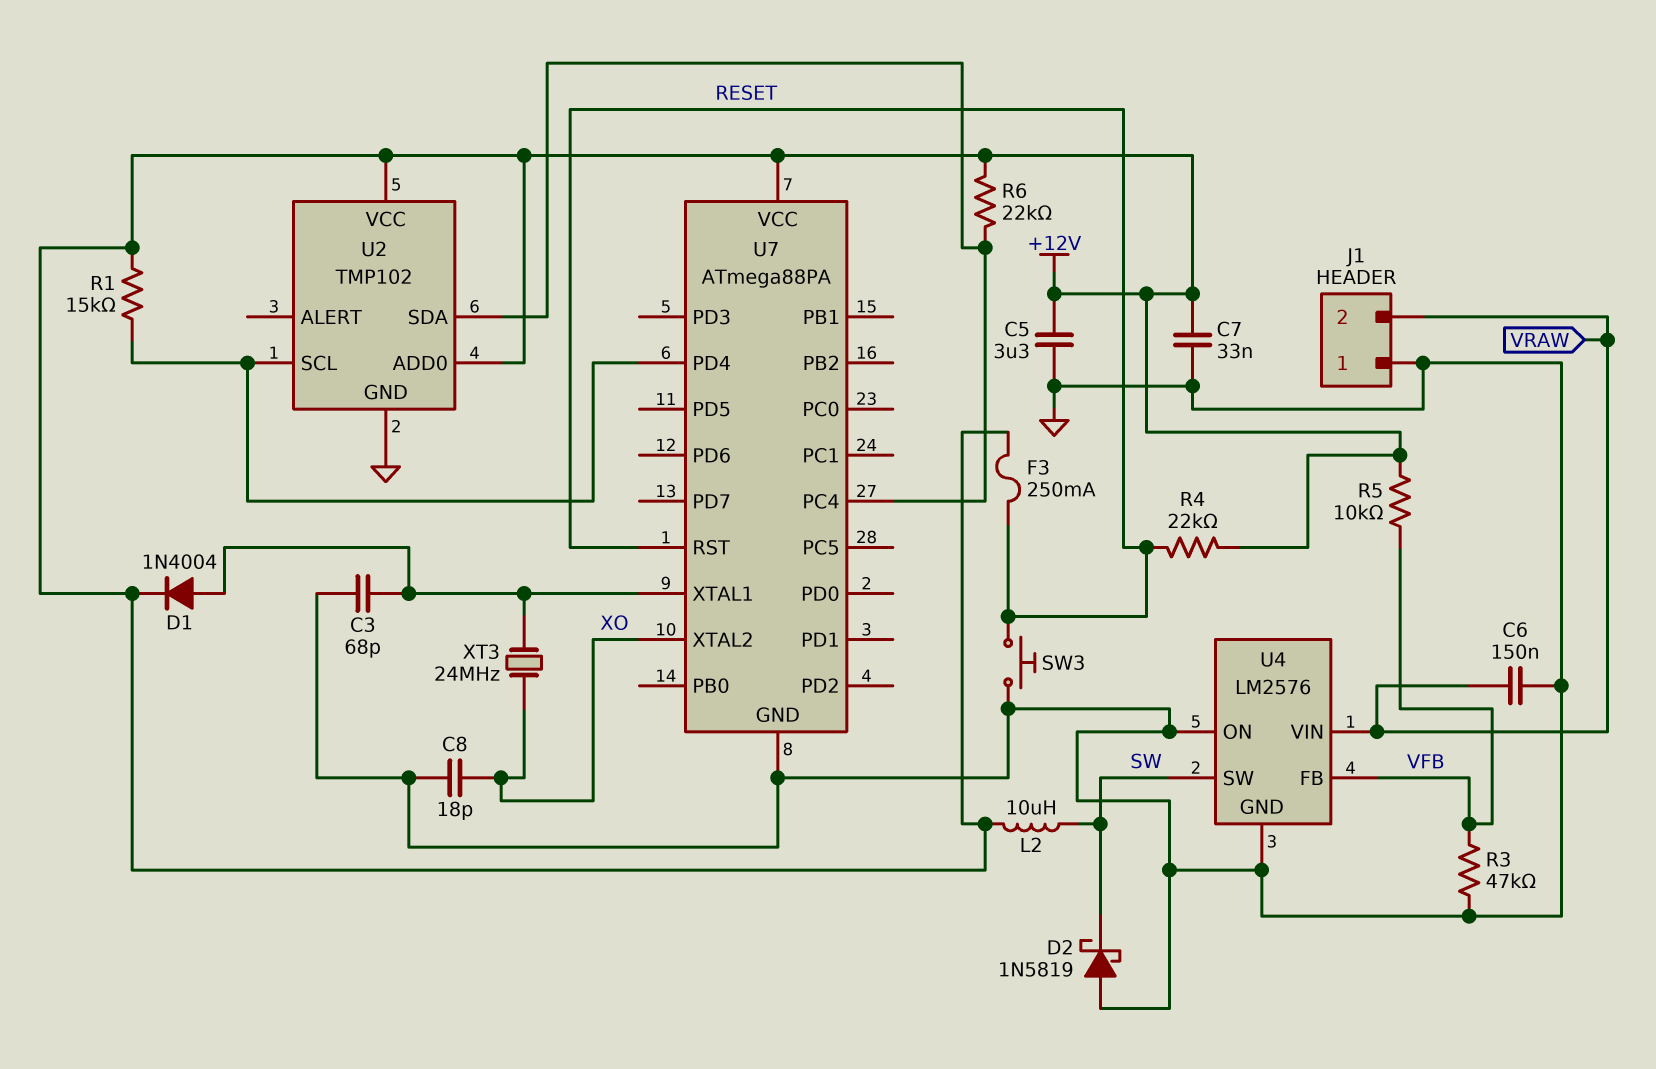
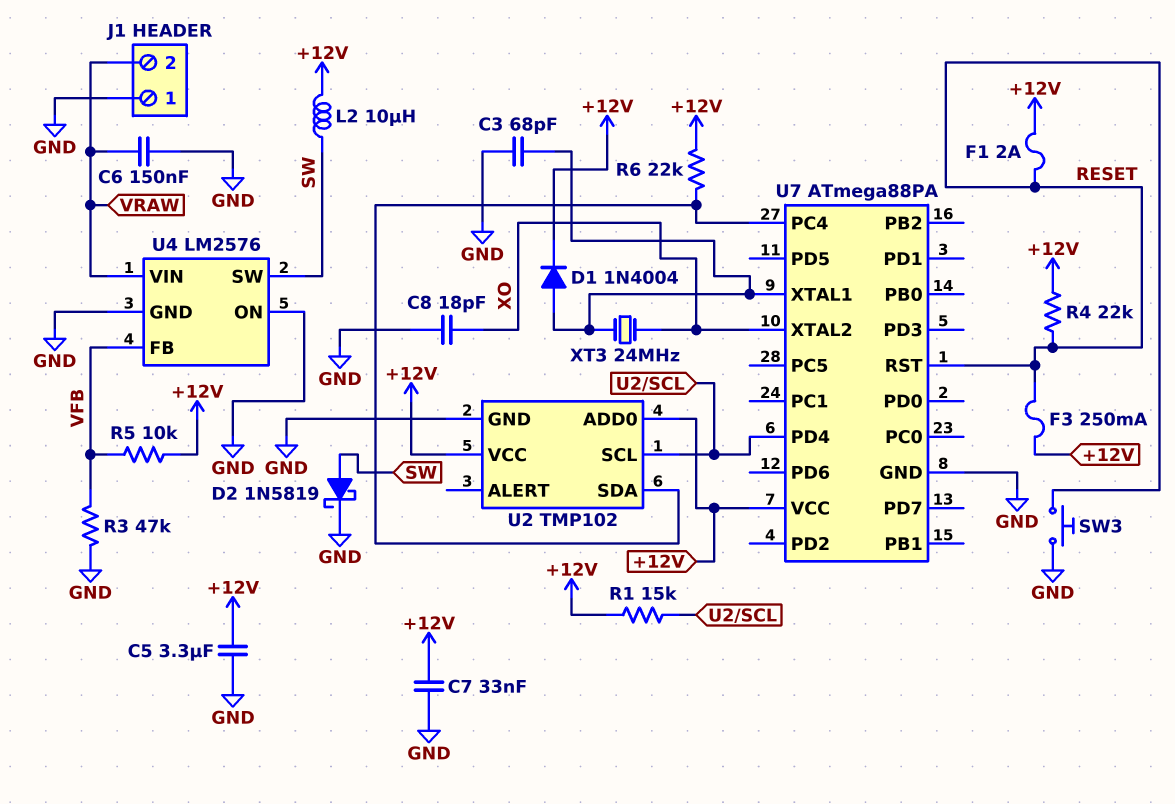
D2: schottky 1N5819 (A GND, K SW) -> schottky 1N5819 (A SW, K GND)
F1: none -> 2A (+12V, RESET)

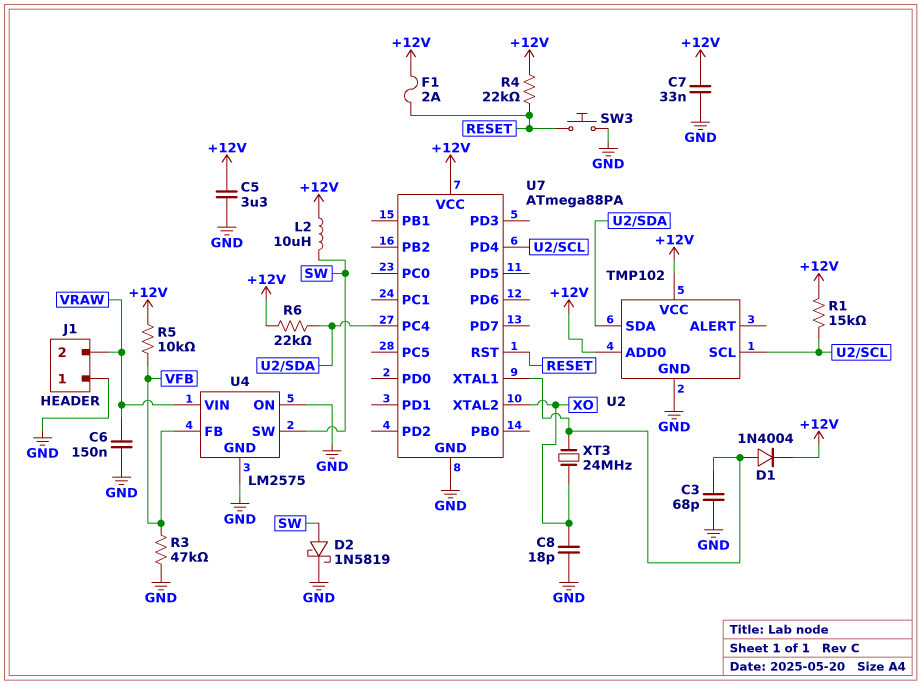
F3: 250mA (+12V, RESET) -> none
U4: LM2576 -> LM2575

